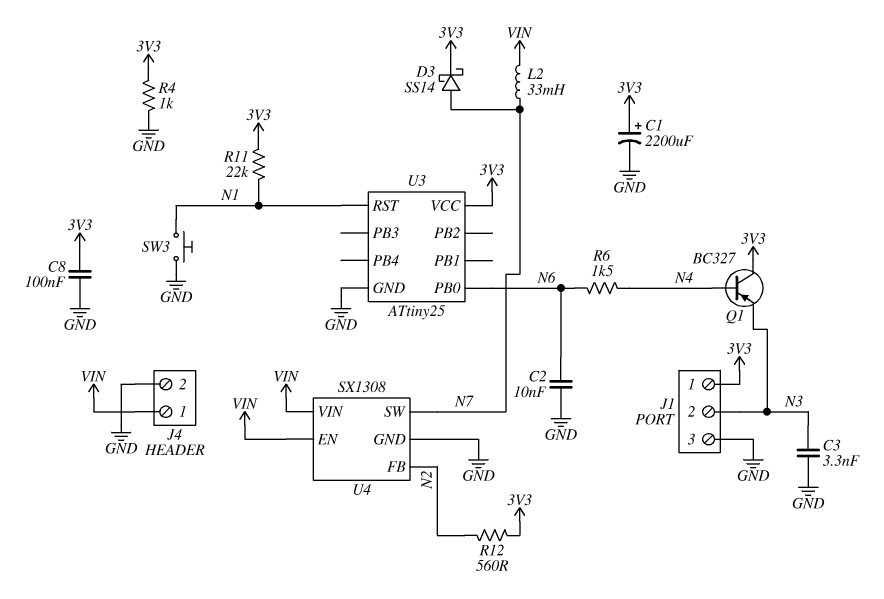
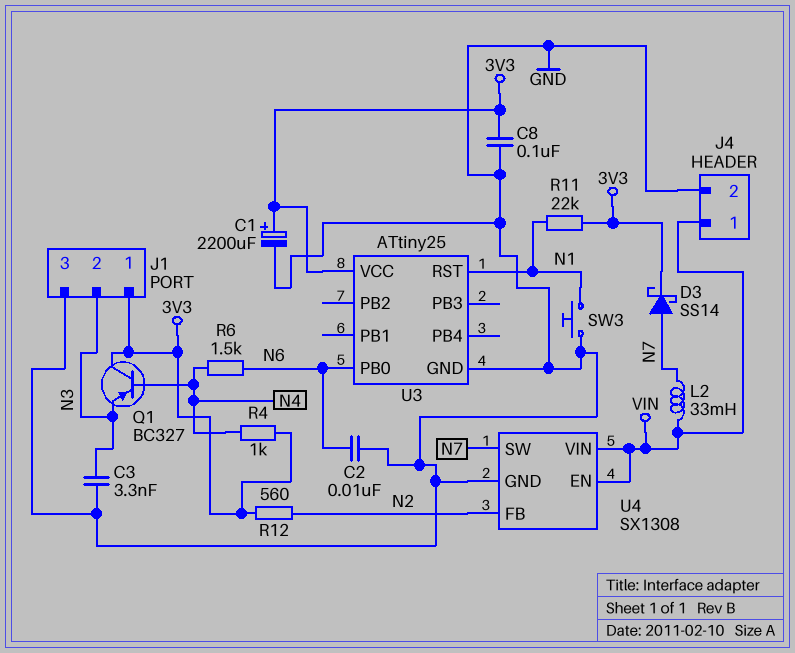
R4: 1k (3V3, GND) -> 1k (3V3, N4)

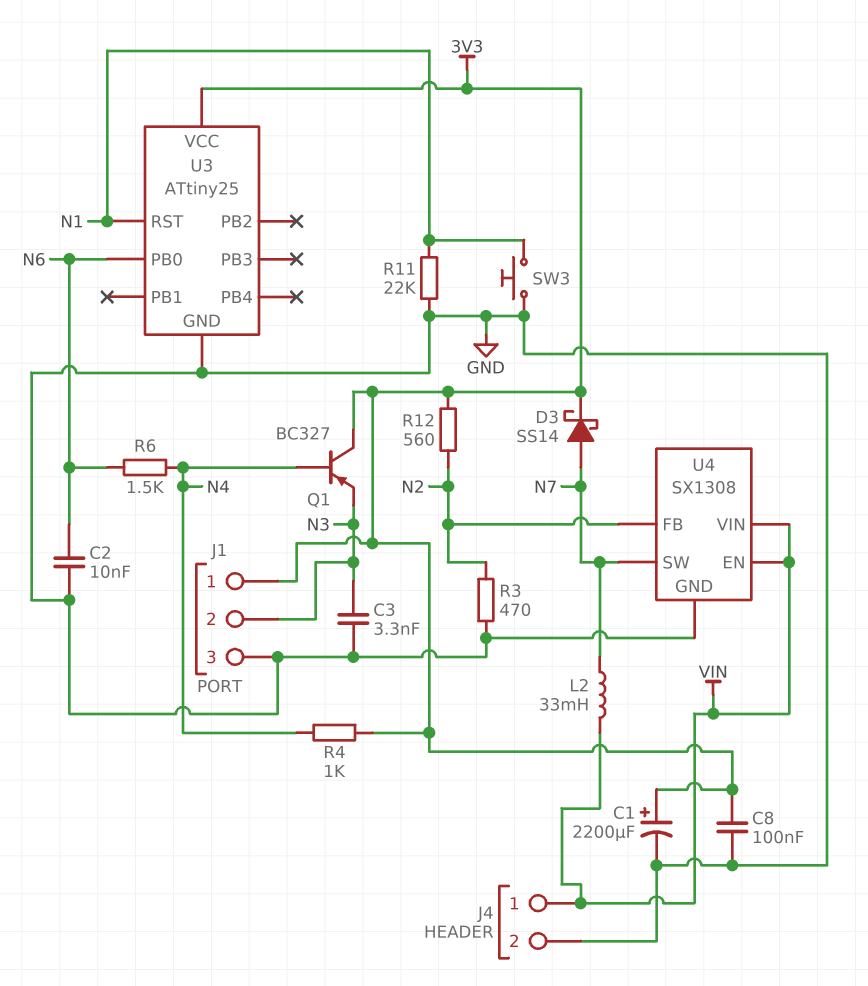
R3: none -> 470 (GND, N2)
R11: 22k (3V3, N1) -> 22k (GND, N1)

